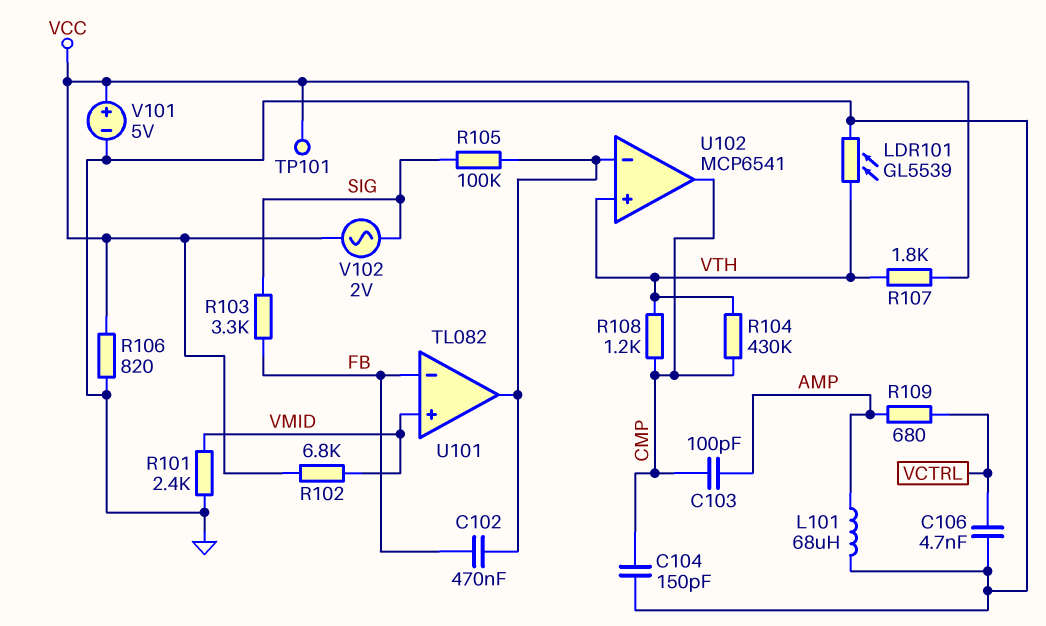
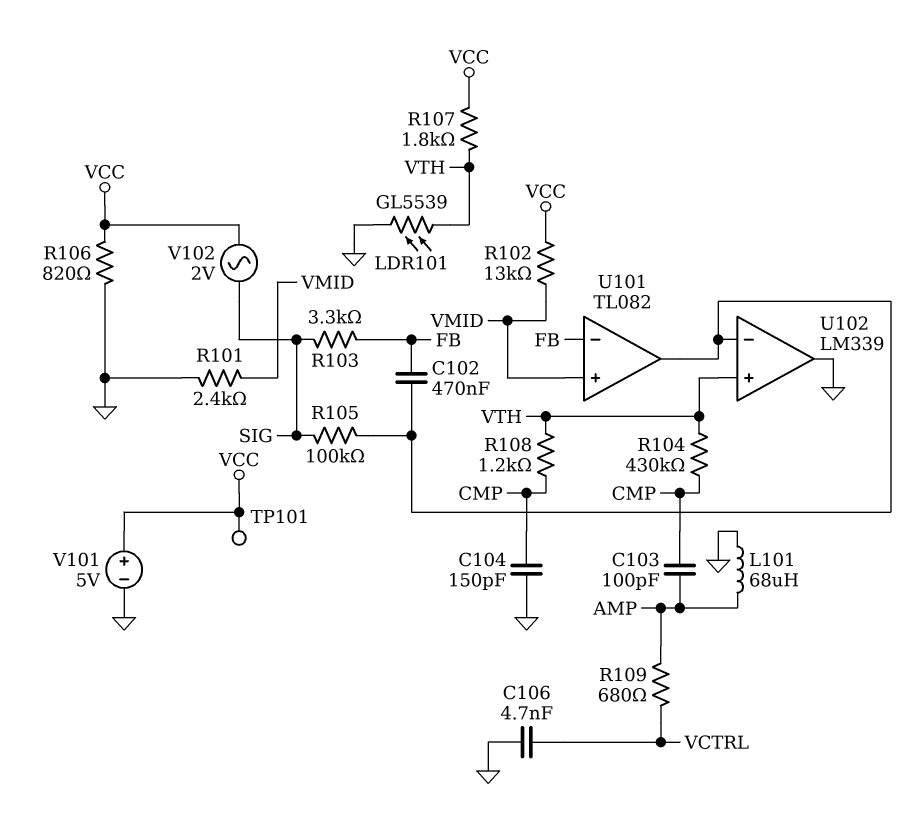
R102: 6.8k (VCC, VMID) -> 13k (VCC, VMID)
U102: MCP6541 -> LM339
U102 pin out: CMP -> GND

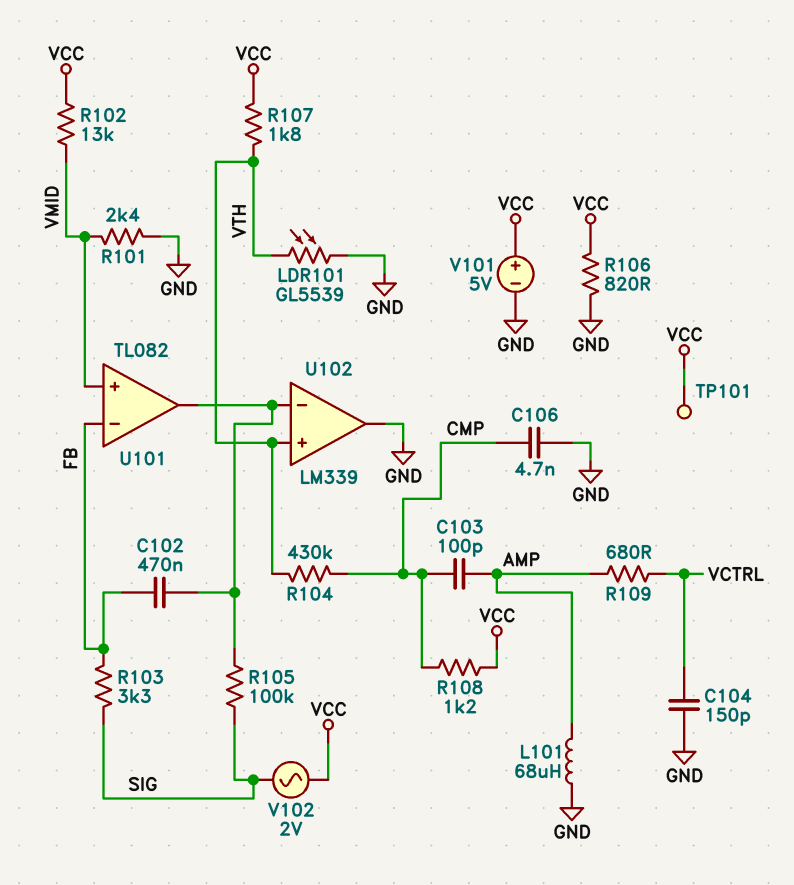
C104: 150pF (CMP, GND) -> 150pF (GND, VCTRL)
C106: 4.7nF (GND, VCTRL) -> 4.7nF (CMP, GND)
R108: 1.2k (CMP, VTH) -> 1.2k (CMP, VCC)

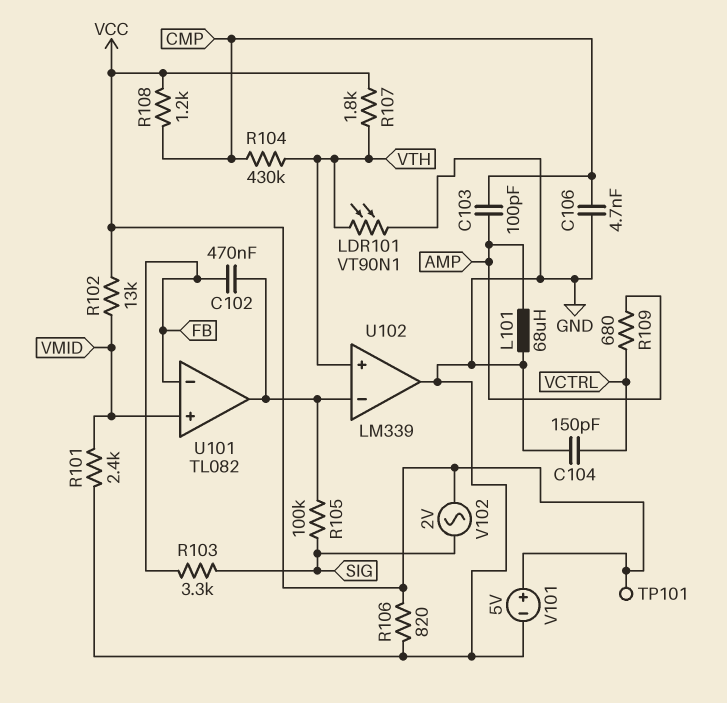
LDR101: GL5539 (GND, VTH) -> VT90N1 (GND, VTH)

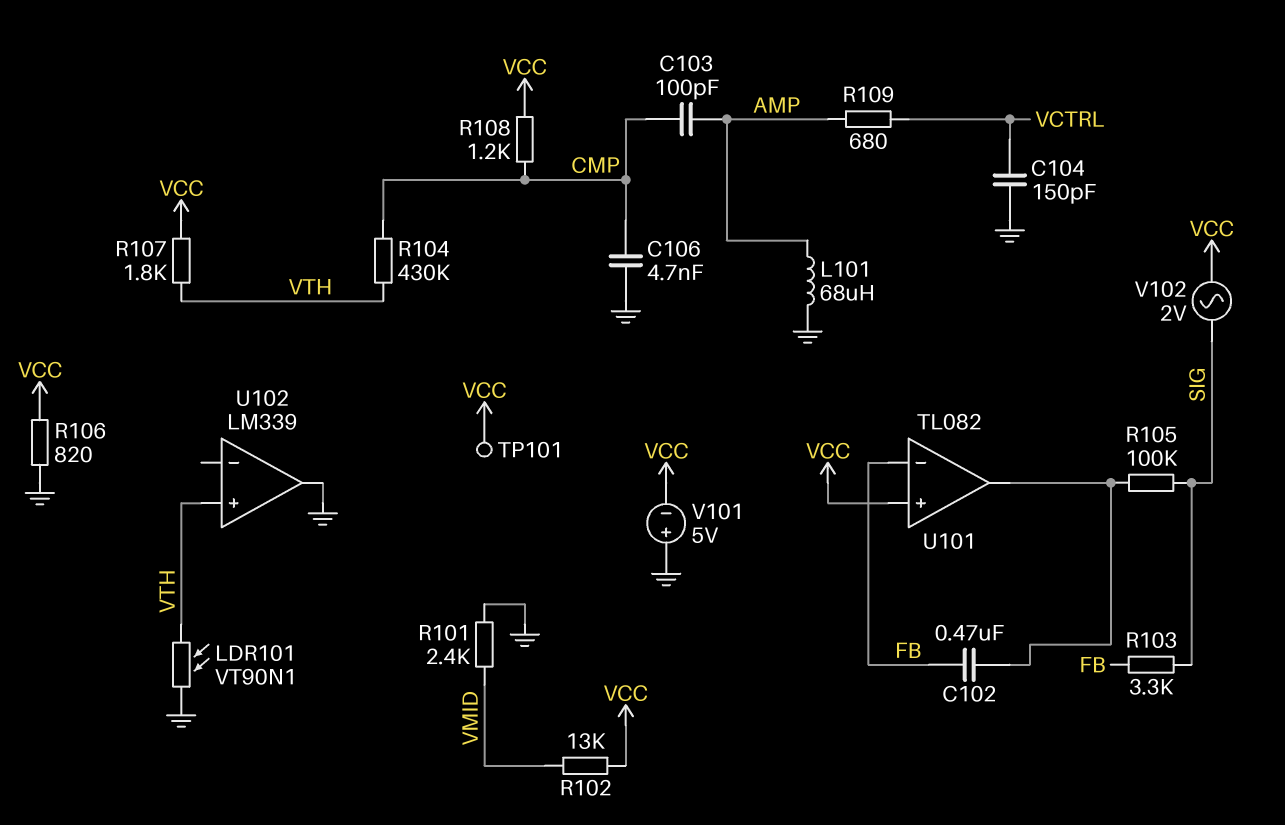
U101 pin in+: VMID -> VCC
U102 pin in-: U101/out -> none
V101: 5V (plus VCC, minus GND) -> 5V (plus GND, minus VCC)

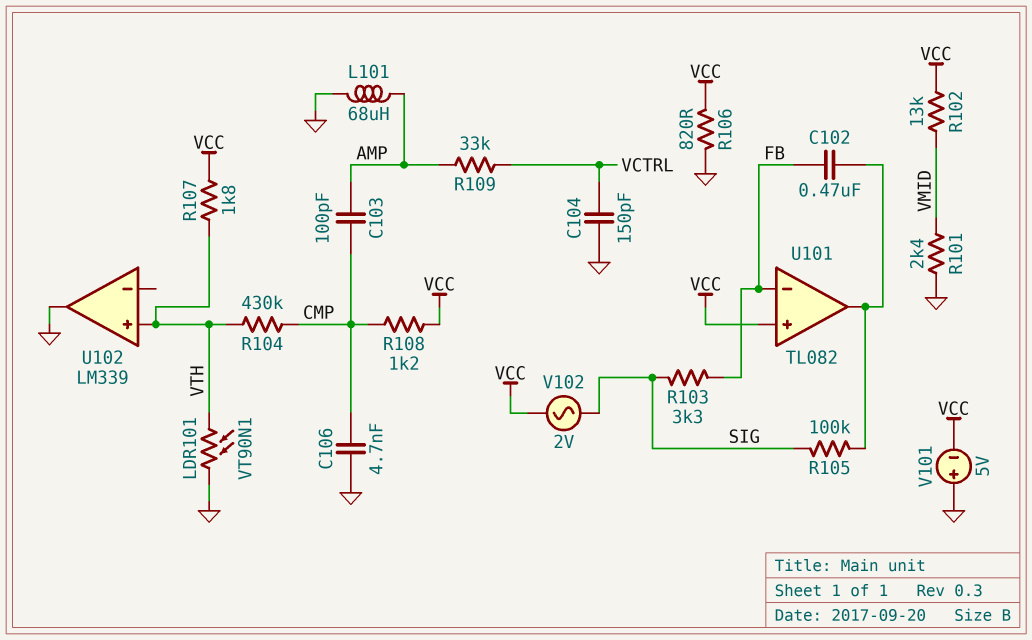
R109: 680 (AMP, VCTRL) -> 33k (AMP, VCTRL)
TP101: test point (VCC) -> none

